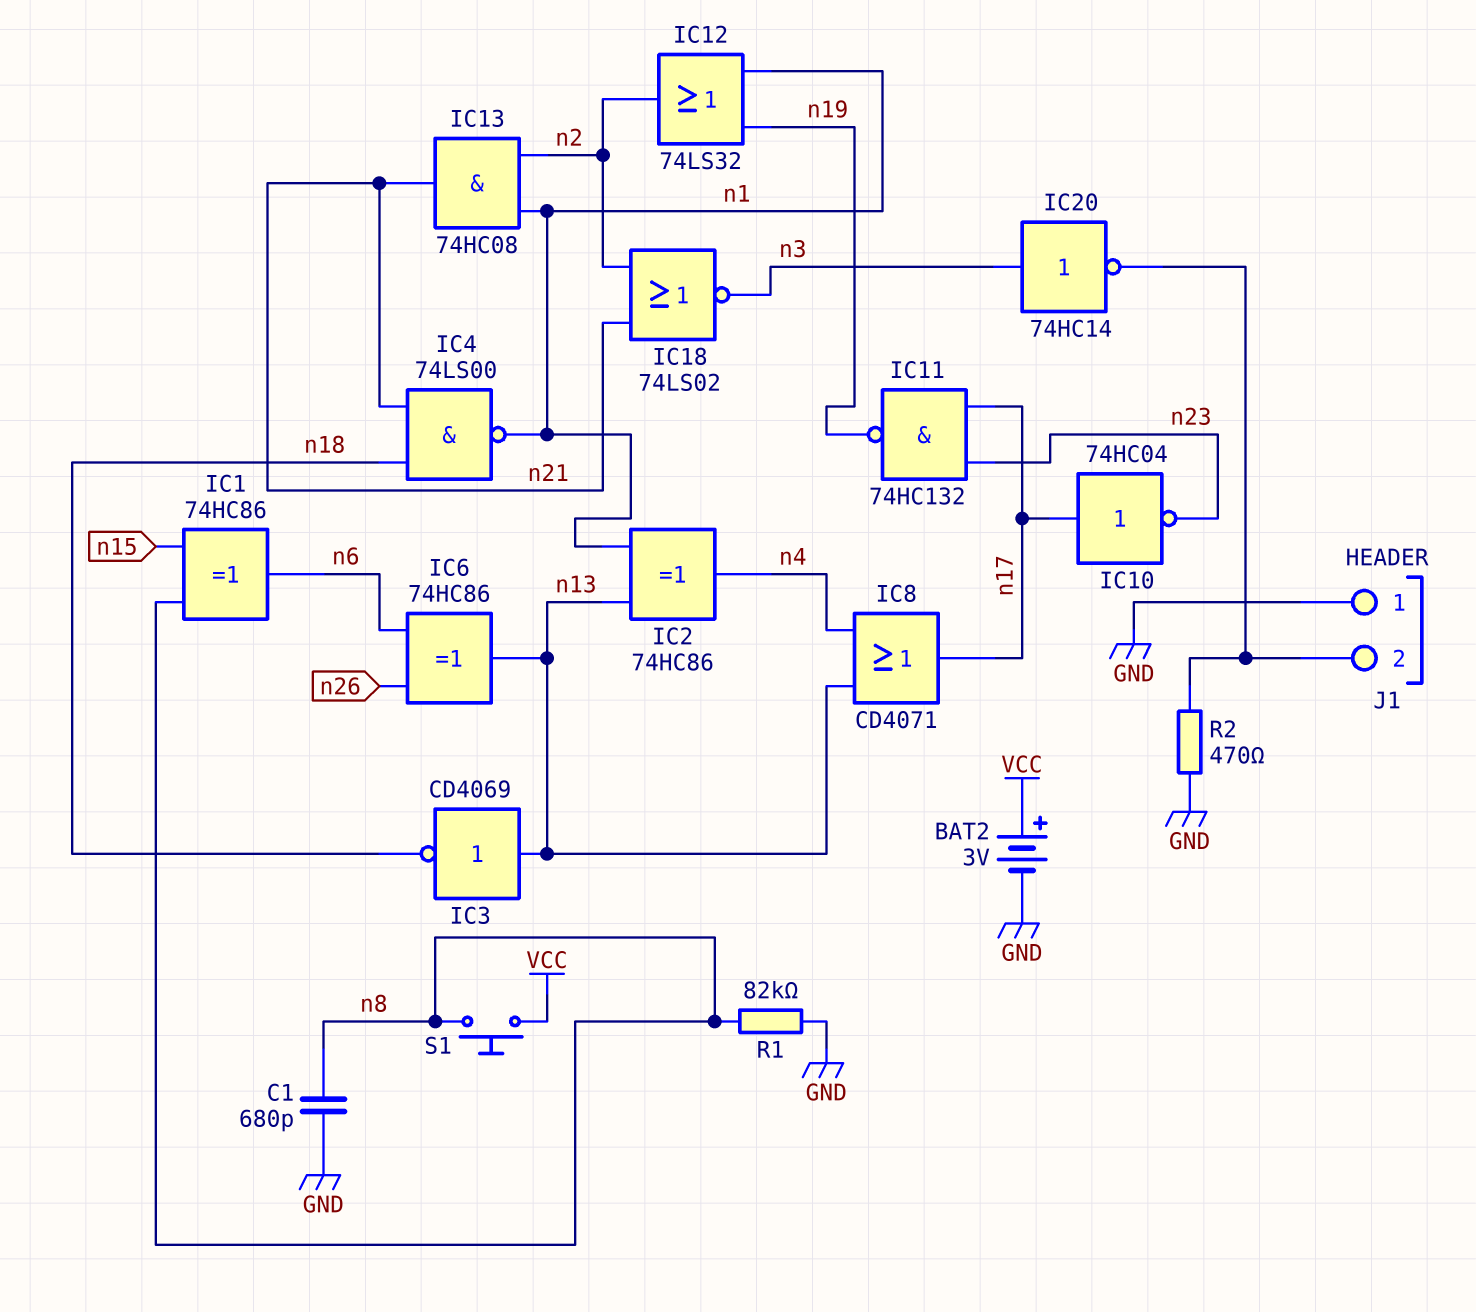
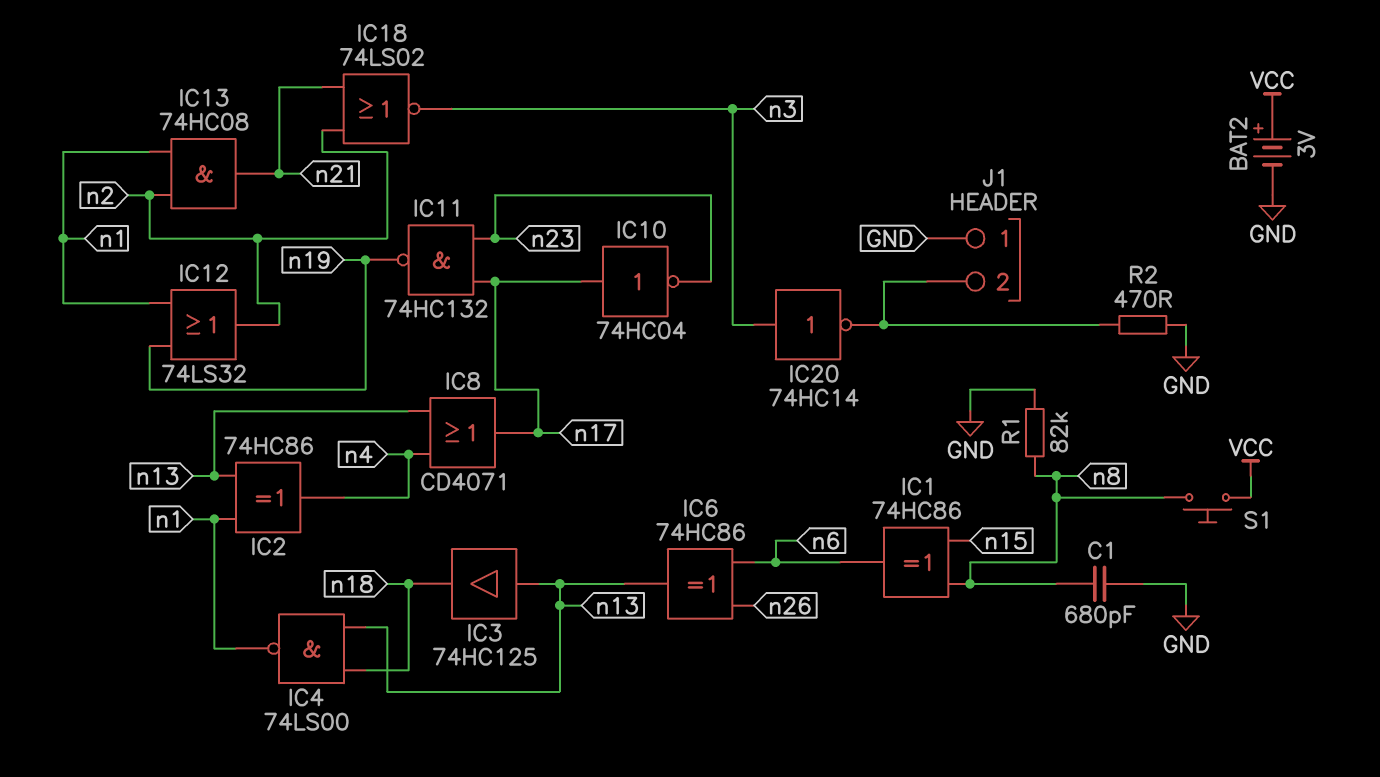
IC3: NOT CD4069 (in n13, out n18) -> buffer 74HC125 (in n13, out n18)
IC4: NAND 74LS00 (in n18, in n21, out n1) -> NAND 74LS00 (in n13, in n18, out n1)

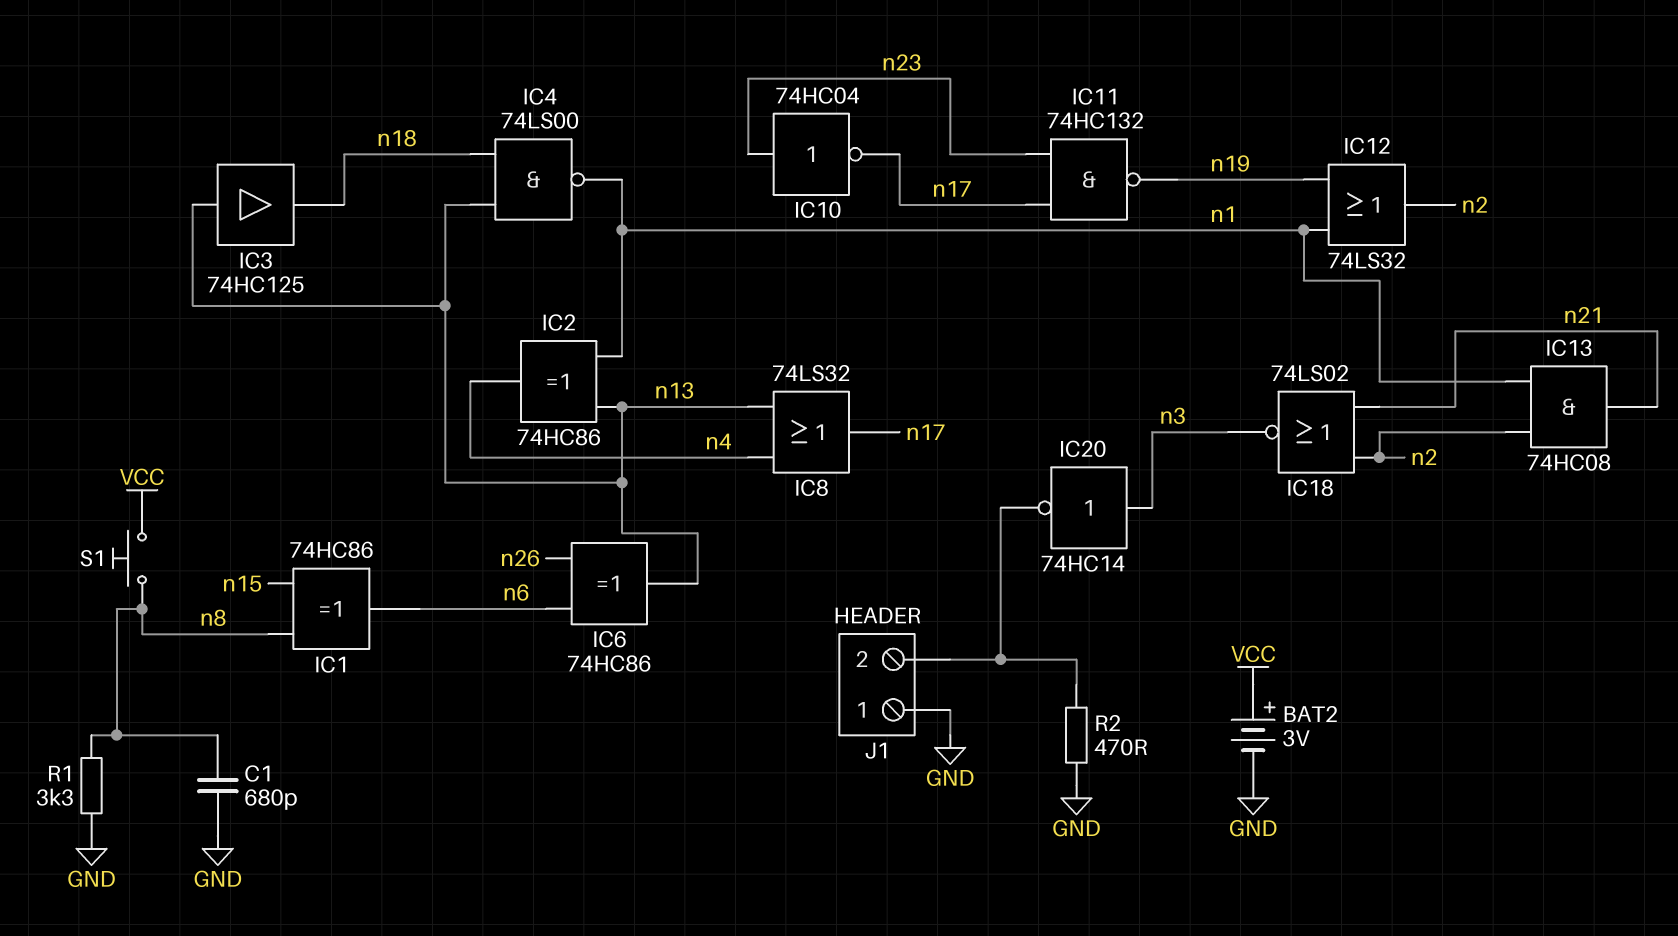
IC8: OR CD4071 (in n4, in n13, out n17) -> OR 74LS32 (in n4, in n13, out n17)
IC10: NOT 74HC04 (in n17, out n23) -> NOT 74HC04 (in n23, out n17)
R1: 82k (GND, n8) -> 3.3k (GND, n8)

